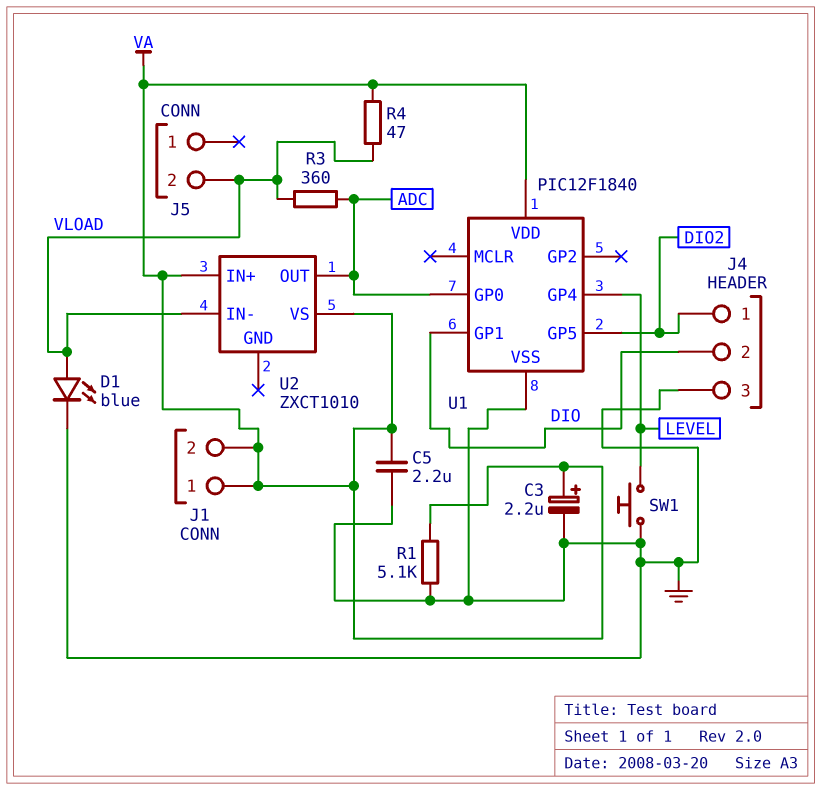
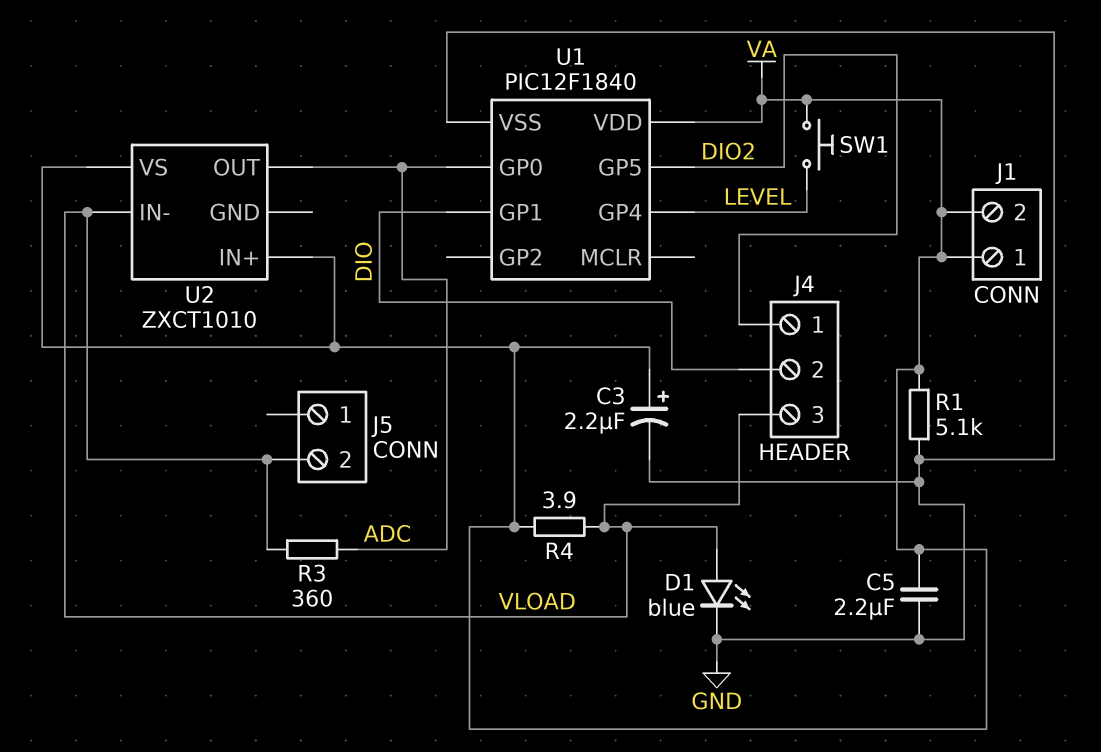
J4 pin 3: GND -> VLOAD
R4: 47 (VA, VLOAD) -> 3.9 (VA, VLOAD)
SW1: button (GND, LEVEL) -> button (LEVEL, VA)

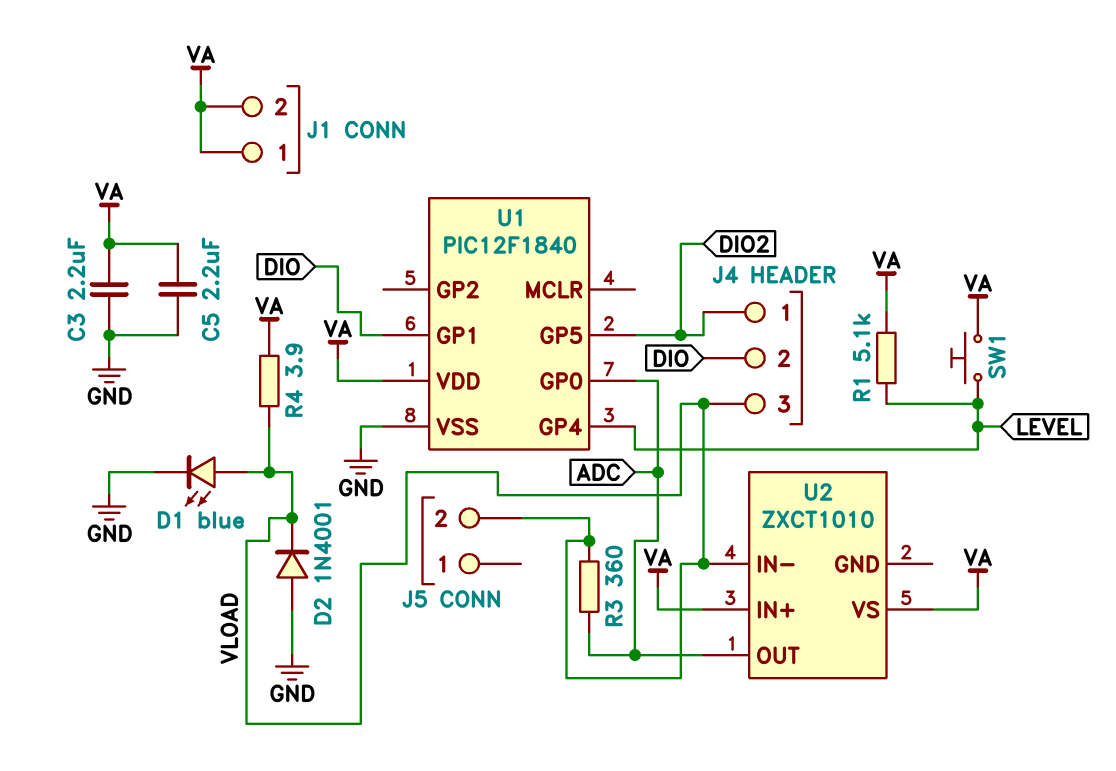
C3: 2.2uF (plus VA, minus GND) -> 2.2uF (GND, VA)
D2: none -> diode 1N4001 (A GND, K VLOAD)
R1: 5.1k (GND, VA) -> 5.1k (LEVEL, VA)

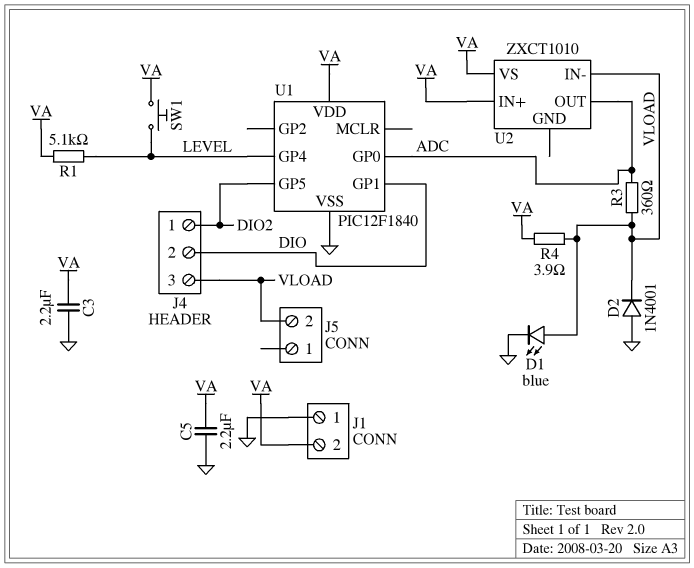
J1 pin 1: VA -> GND

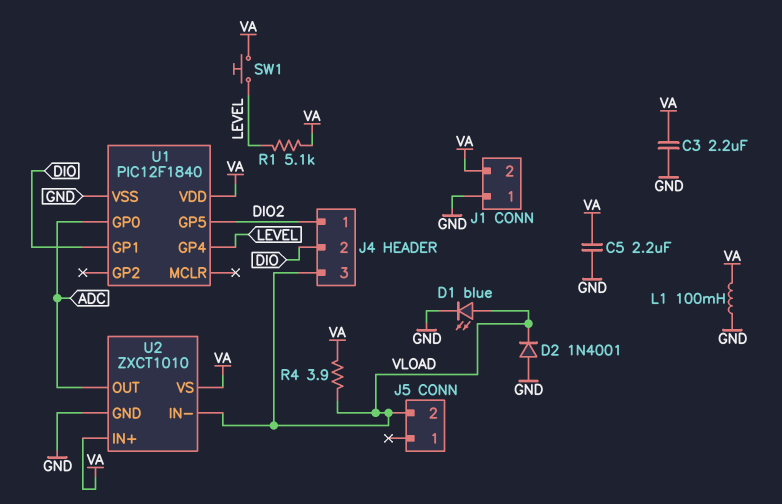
L1: none -> 100mH (GND, VA)
R3: 360 (ADC, VLOAD) -> none
U2 pin GND: none -> GND

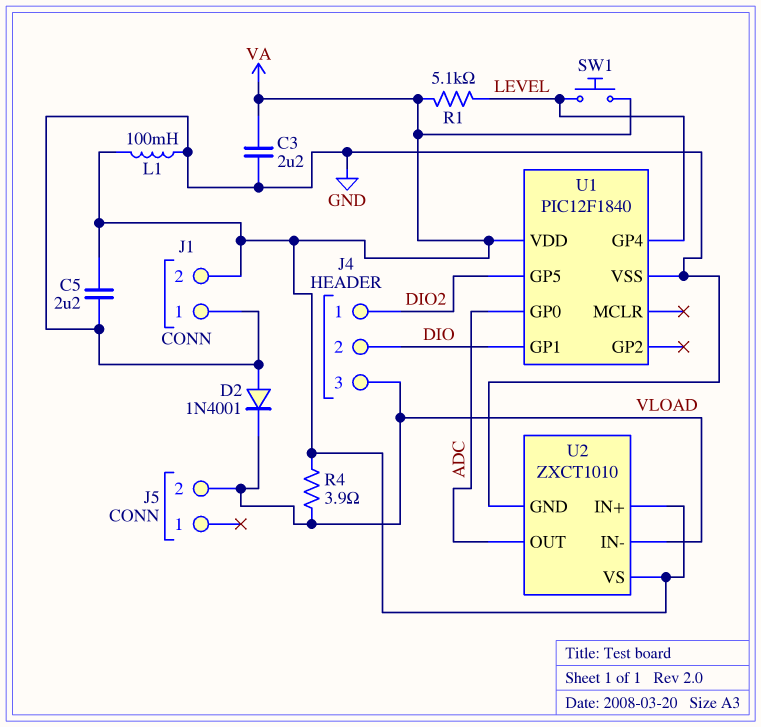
D1: LED blue (A VLOAD, K GND) -> none

